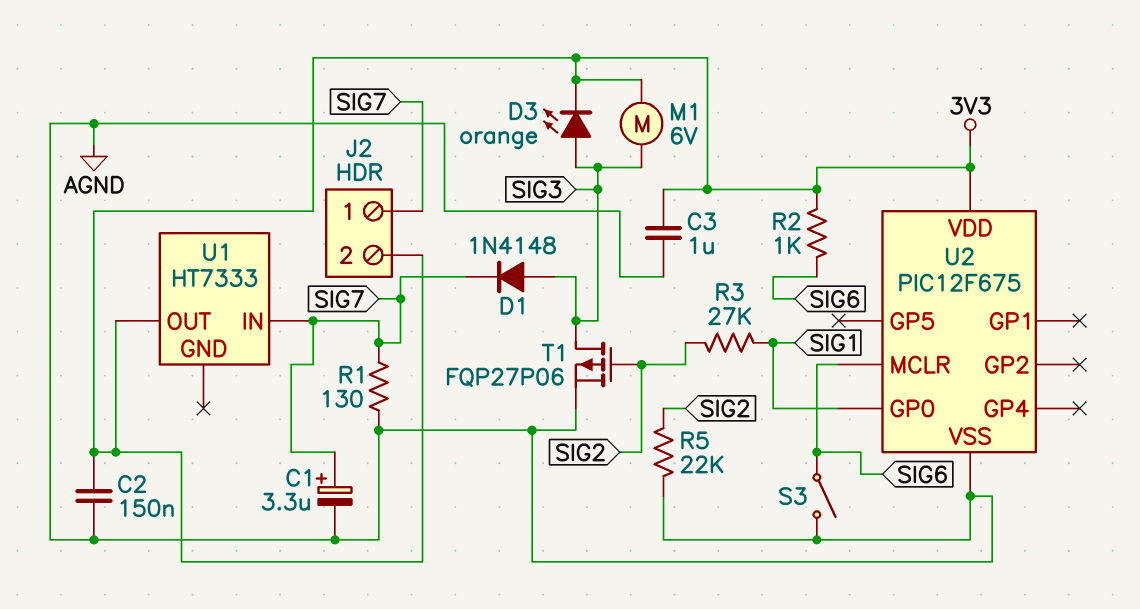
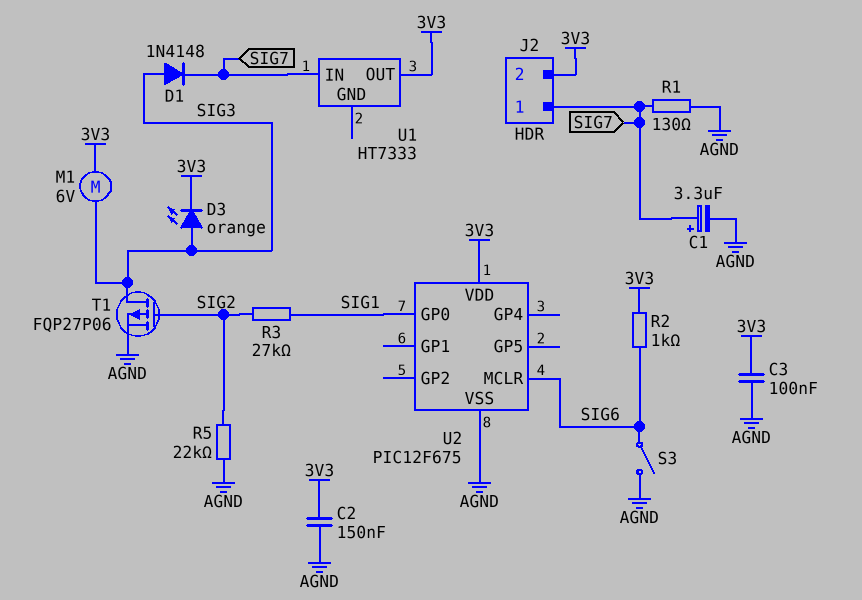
C3: 1uF (3V3, AGND) -> 100nF (3V3, AGND)

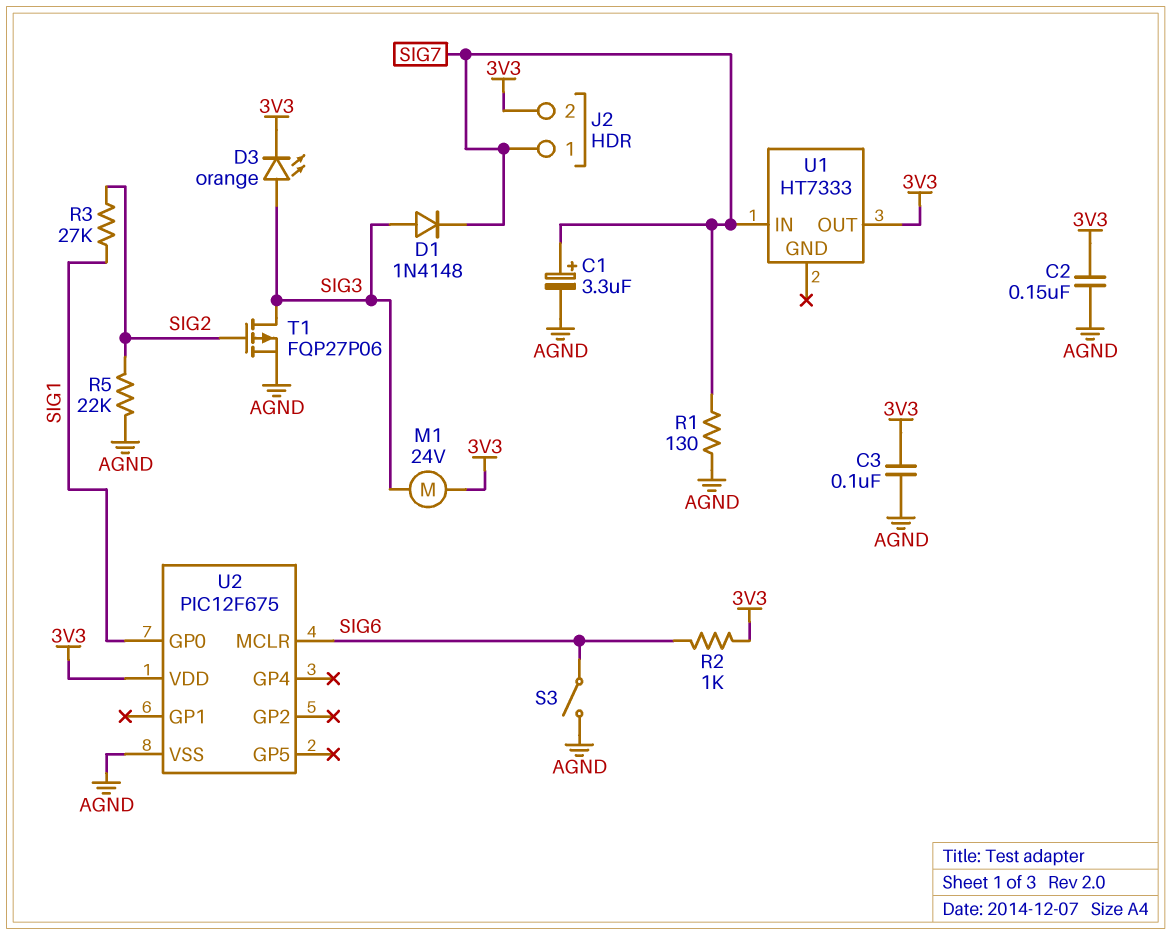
M1: motor 6V (3V3, SIG3) -> motor 24V (3V3, SIG3)

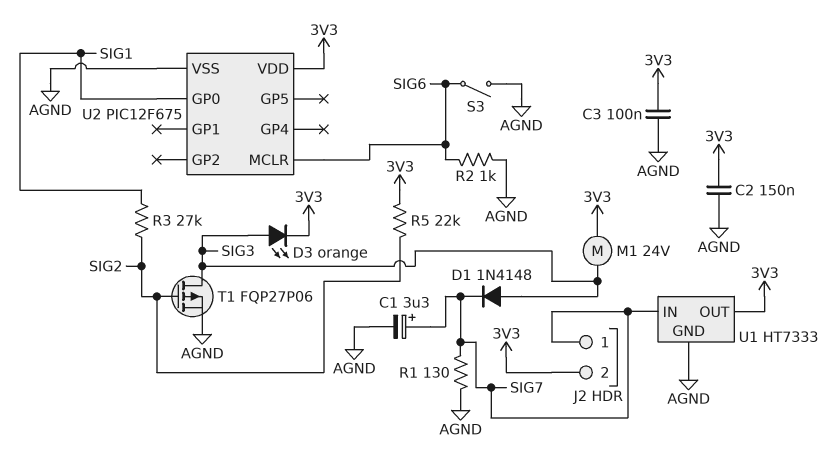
R2: 1k (3V3, SIG6) -> 1k (AGND, SIG6)
R5: 22k (AGND, SIG2) -> 22k (3V3, SIG2)
U1 pin GND: none -> AGND

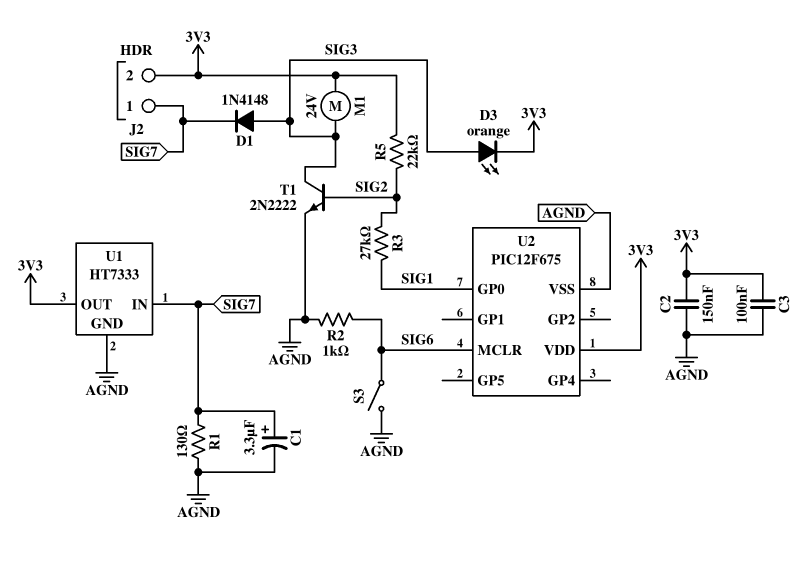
T1: PMOS FQP27P06 (G SIG2, D SIG3, S AGND) -> NPN 2N2222 (B SIG2, C SIG3, E AGND)

